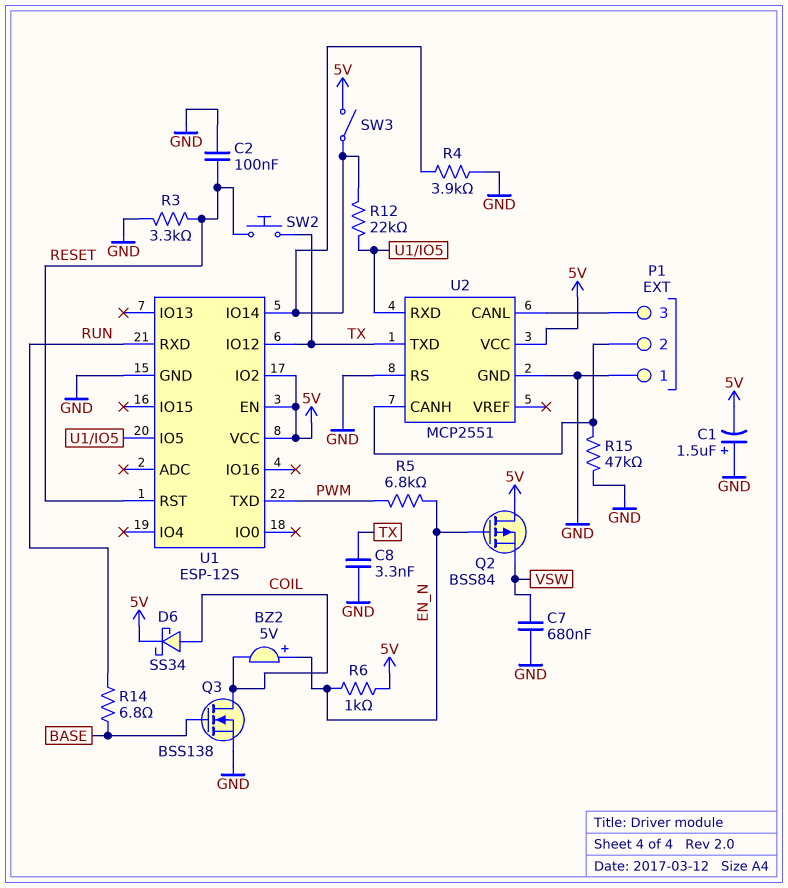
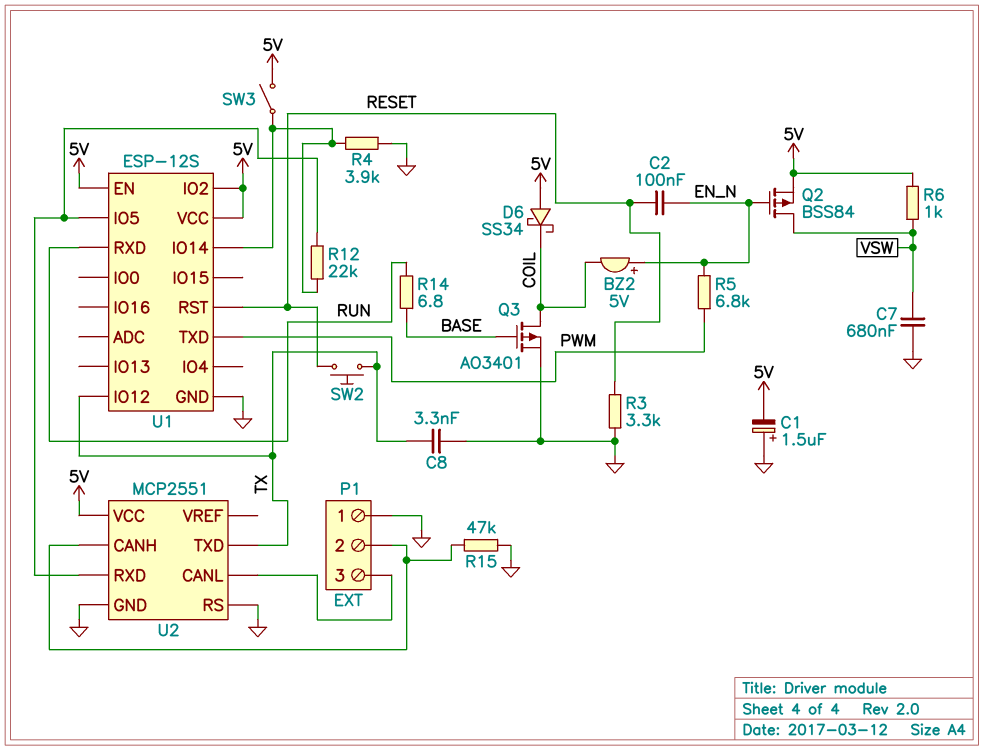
C2: 100nF (GND, RESET) -> 100nF (EN_N, RESET)
D6: schottky SS34 (A COIL, K 5V) -> schottky SS34 (A 5V, K COIL)
Q2: PMOS BSS84 (G EN_N, D 5V, S VSW) -> PMOS BSS84 (G EN_N, D VSW, S 5V)
Q3: NMOS BSS138 (G BASE, D COIL, S GND) -> PMOS AO3401 (G BASE, D COIL, S GND)
R6: 1k (5V, EN_N) -> 1k (5V, VSW)

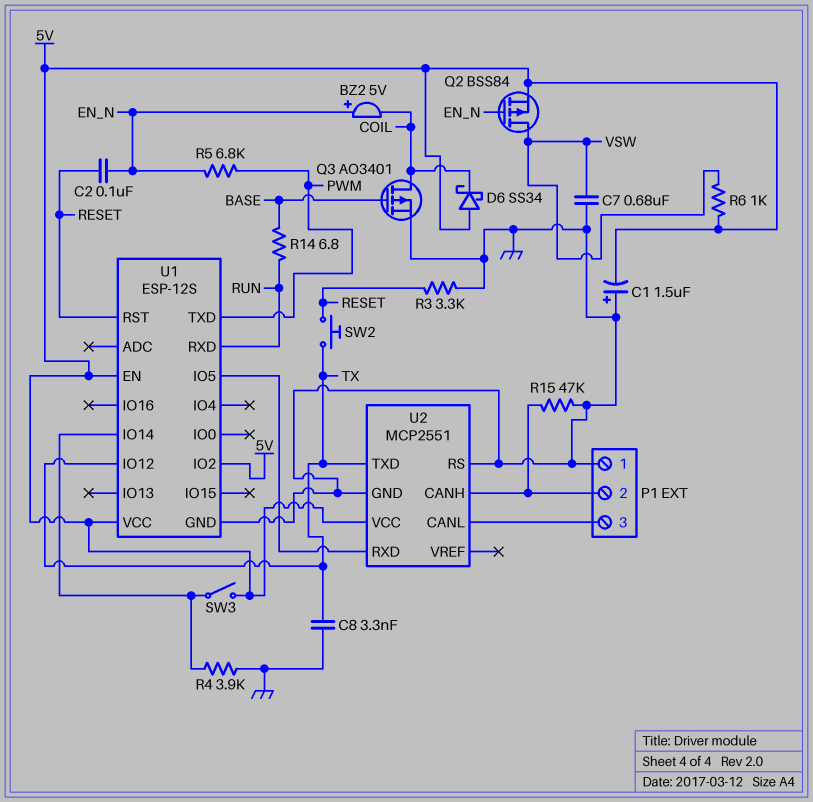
R12: 22k (U1/IO5, U1/IO14) -> none

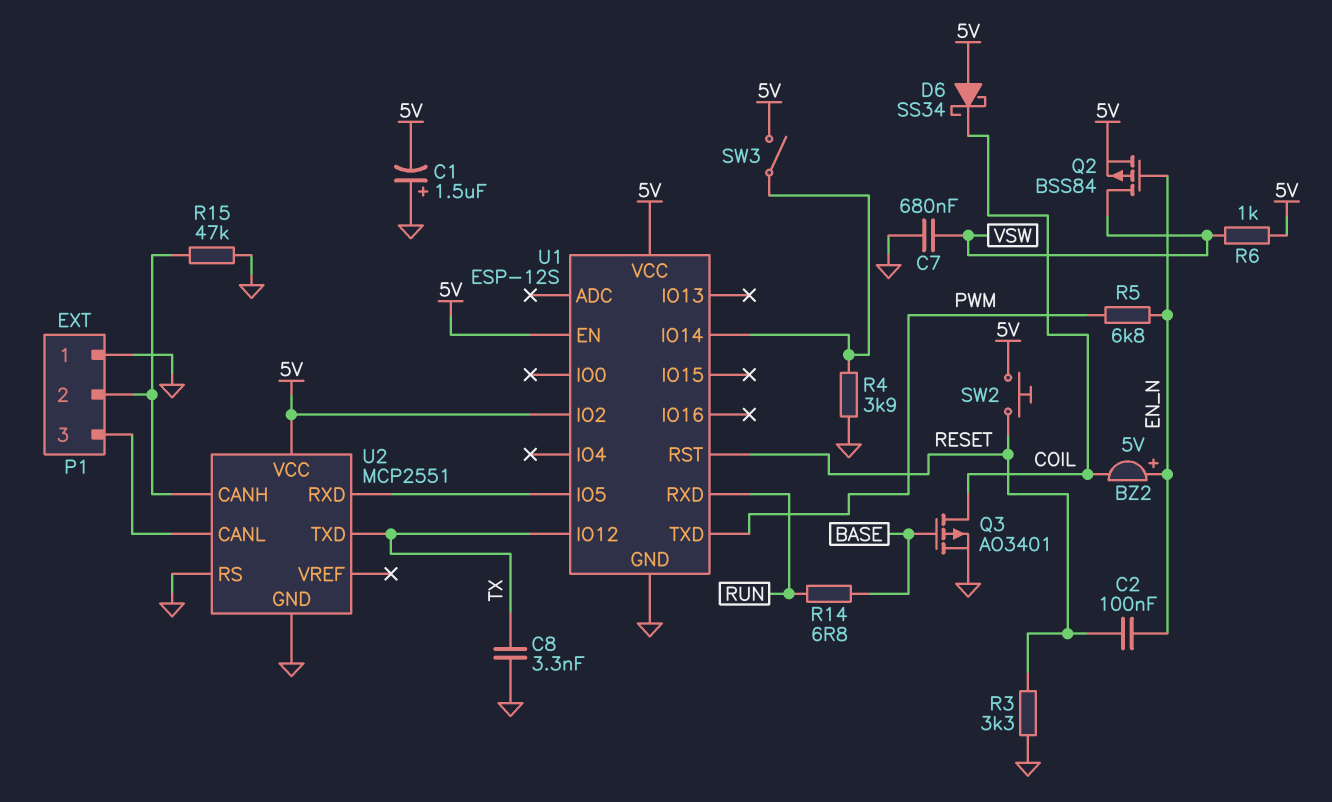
SW2: button (RESET, TX) -> button (5V, RESET)

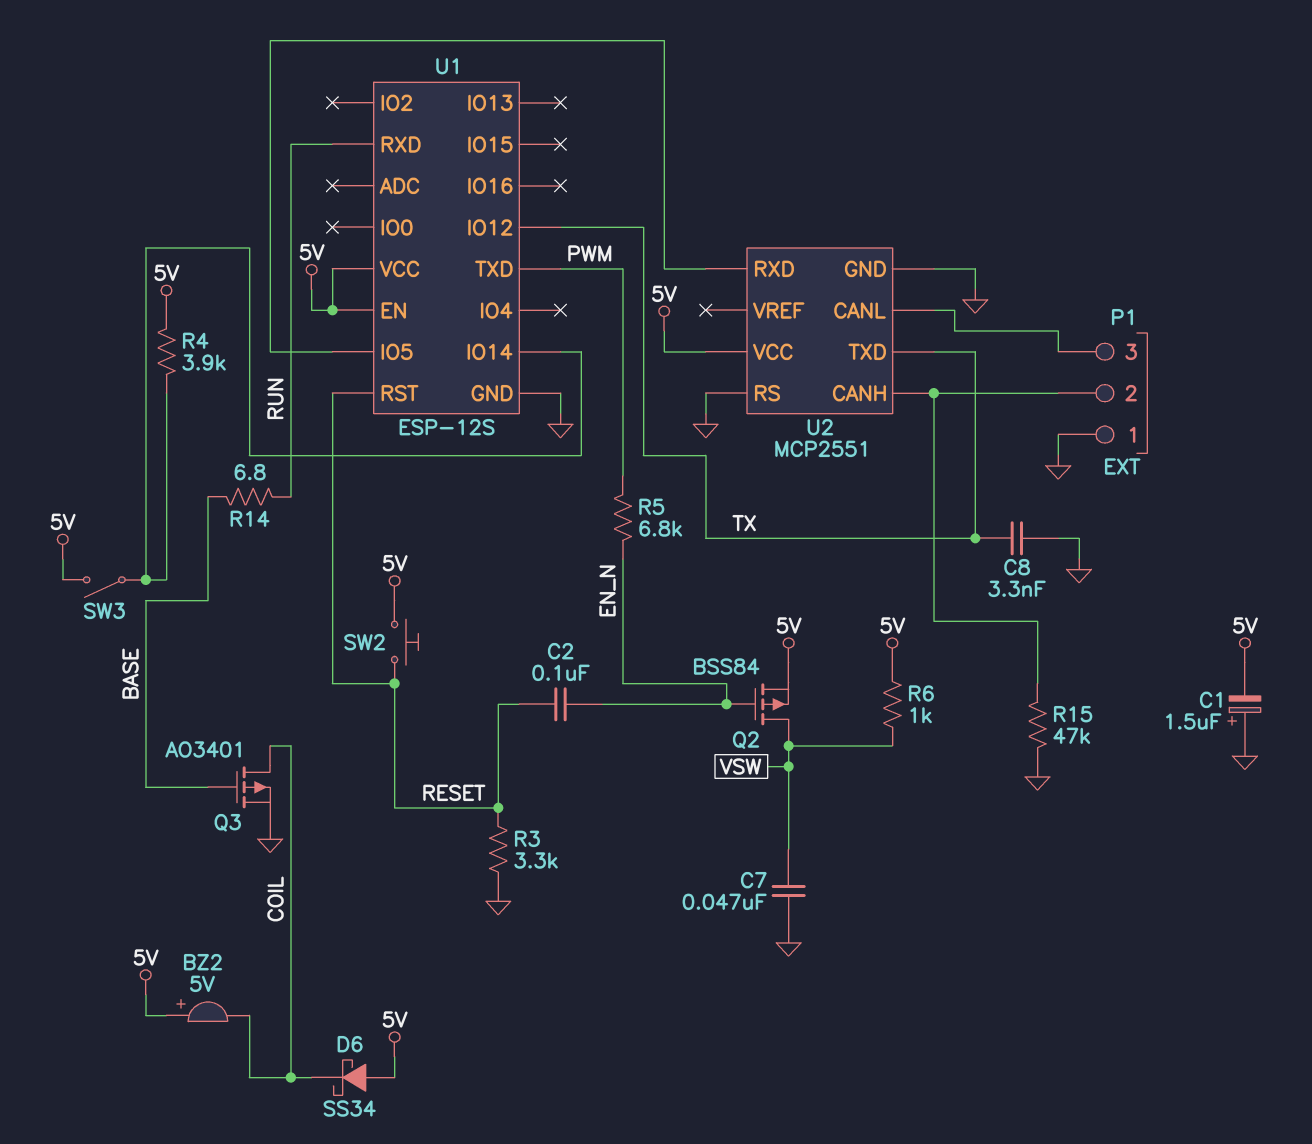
BZ2: buzzer 5V (plus EN_N, minus COIL) -> buzzer 5V (plus 5V, minus COIL)
C7: 680nF (GND, VSW) -> 47nF (GND, VSW)
R4: 3.9k (GND, U1/IO14) -> 3.9k (5V, U1/IO14)
U1 pin IO2: 5V -> none

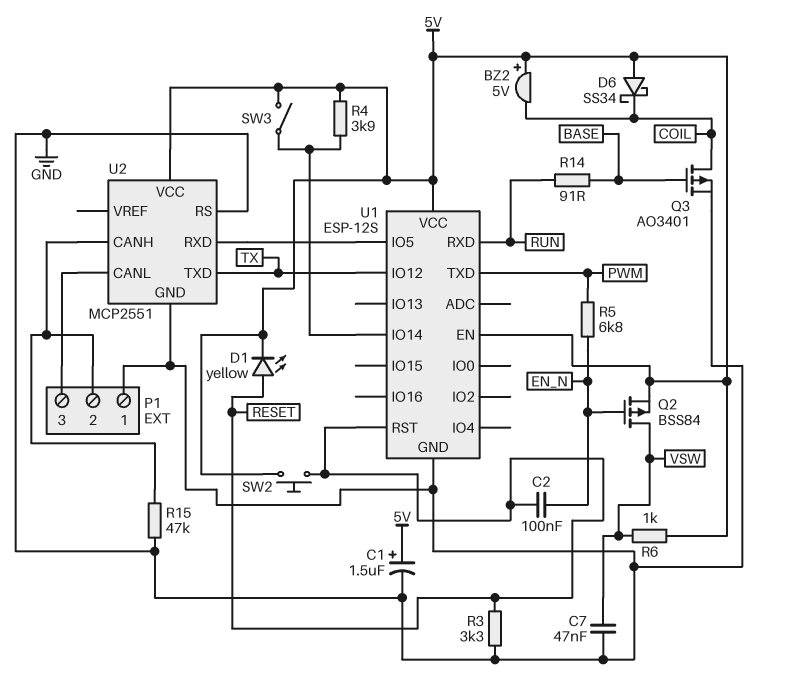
C1: 1.5uF (plus GND, minus 5V) -> 1.5uF (plus 5V, minus GND)
C8: 3.3nF (GND, TX) -> none
D1: none -> LED yellow (A RESET, K 5V)
R14: 6.8 (BASE, RUN) -> 91 (BASE, RUN)

